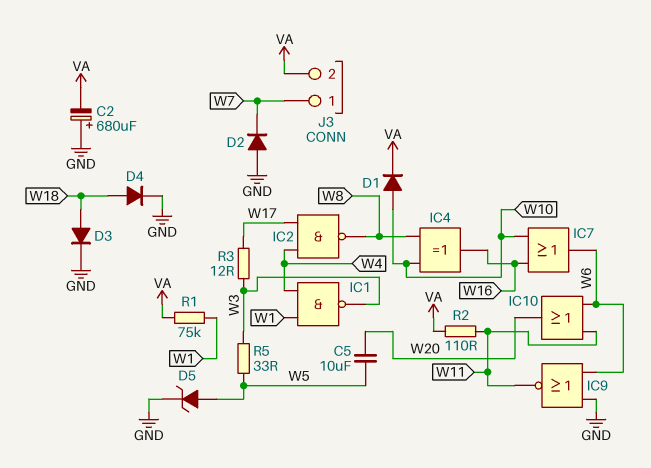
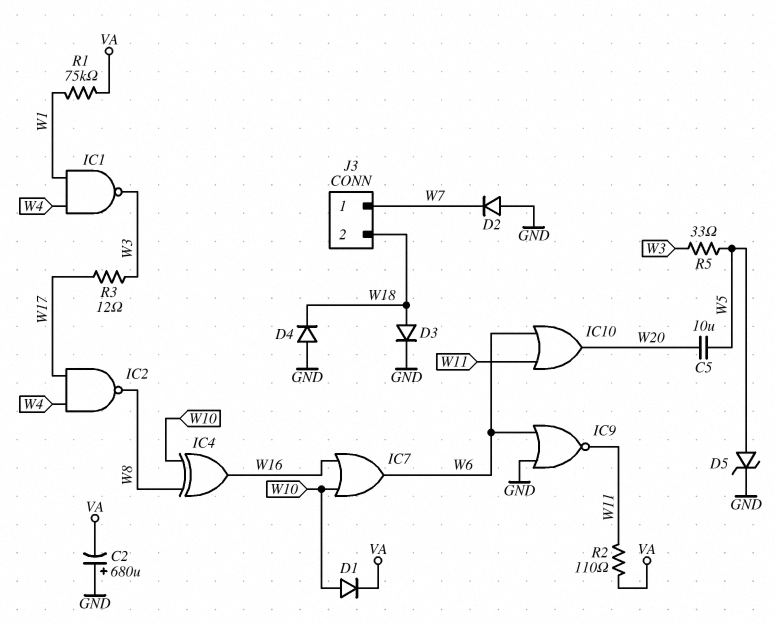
D4: diode (A W18, K GND) -> diode (A GND, K W18)
J3 pin 2: VA -> W18

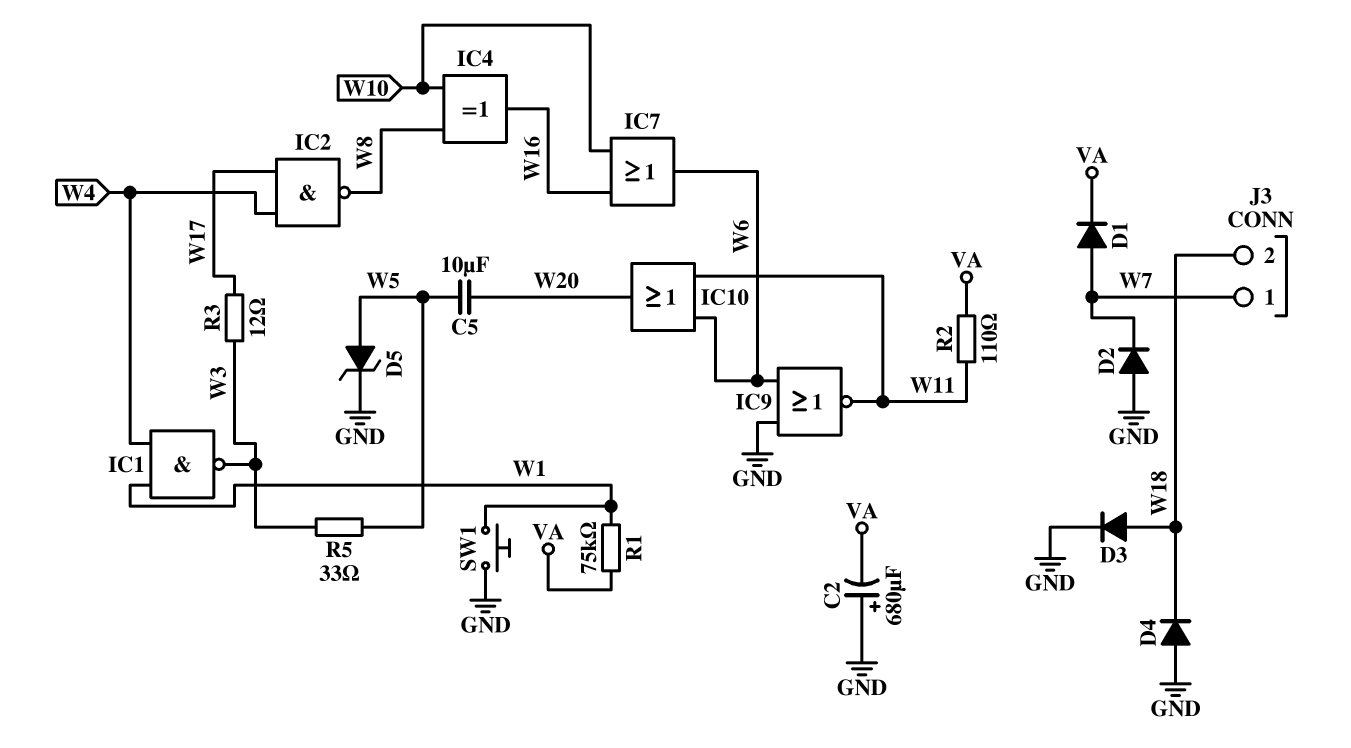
D1: diode (A W10, K VA) -> diode (A W7, K VA)
SW1: none -> button (GND, W1)

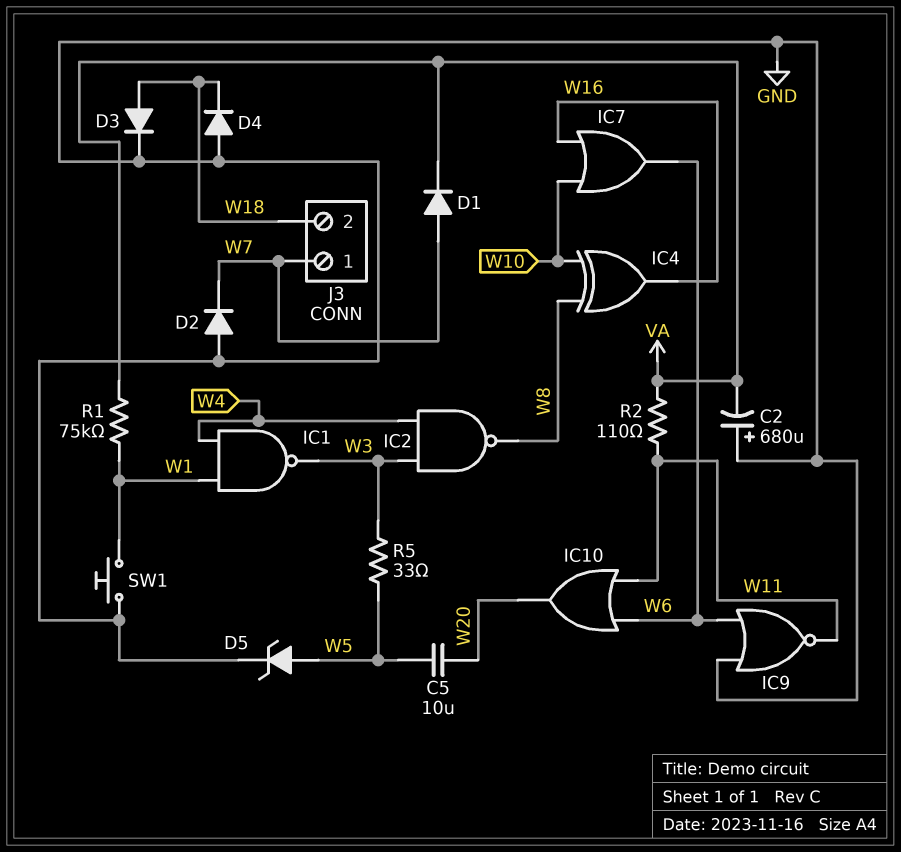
IC2: NAND (in W4, in W17, out W8) -> NAND (in W3, in W4, out W8)
R3: 12 (W3, W17) -> none

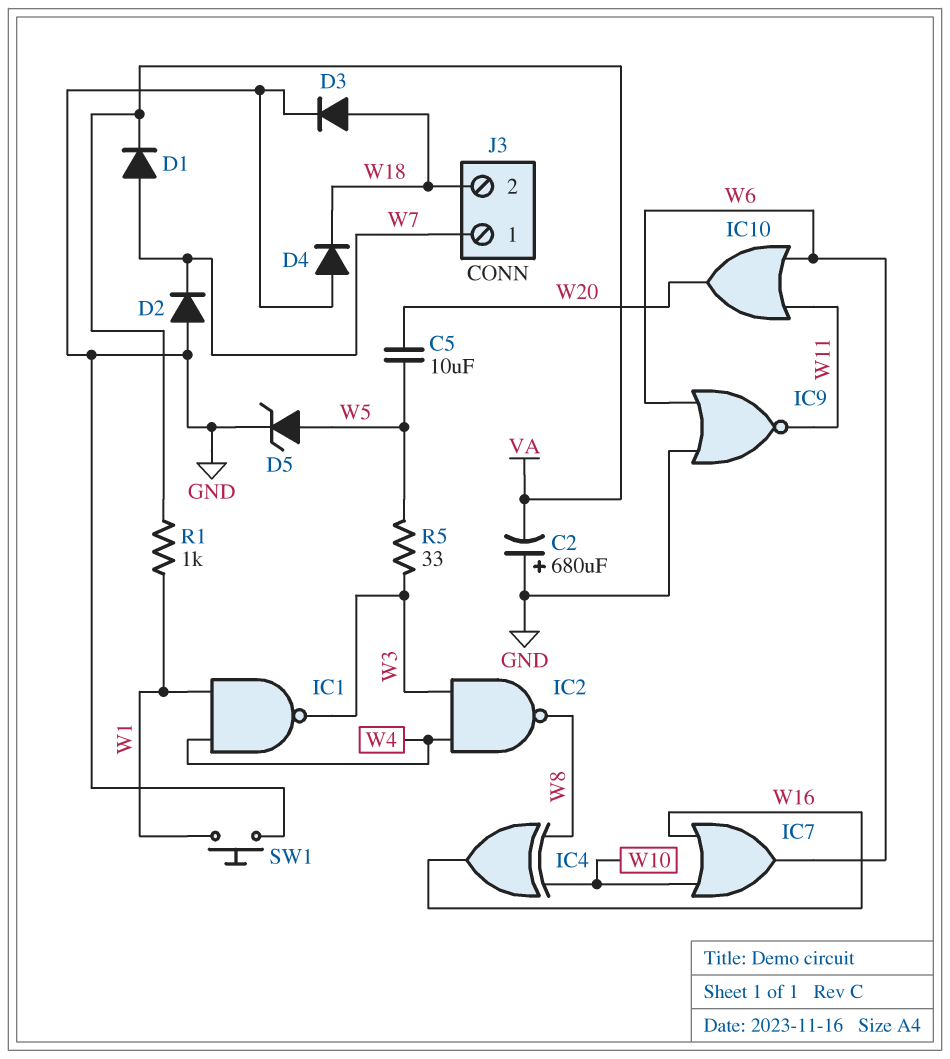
R1: 75k (VA, W1) -> 1k (VA, W1)
R2: 110 (VA, W11) -> none

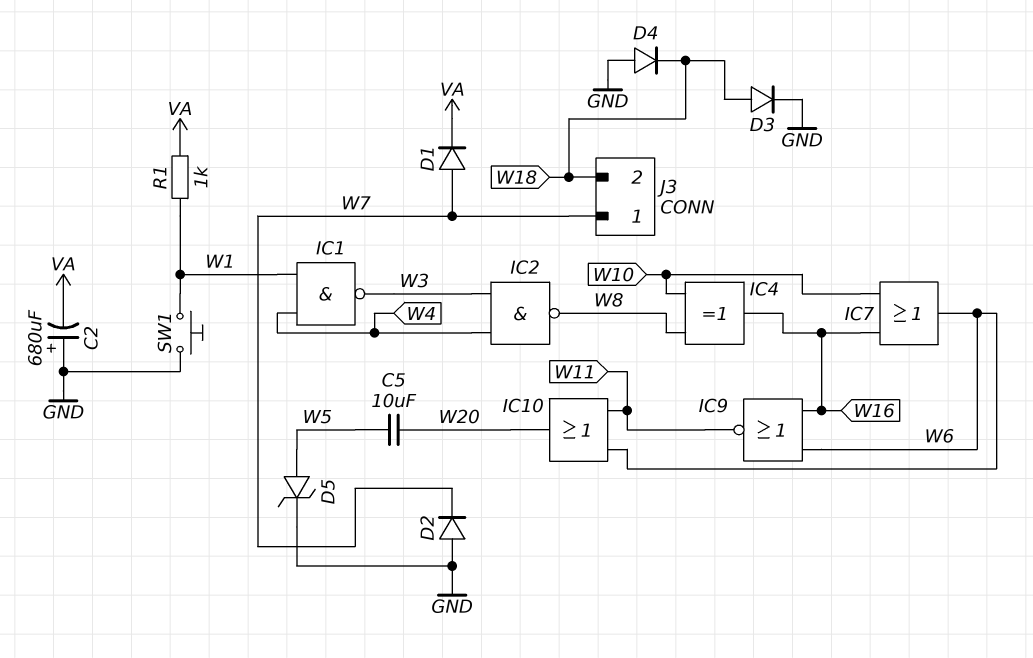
IC9: NOR (in GND, in W6, out W11) -> NOR (in W6, in W16, out W11)
R5: 33 (W3, W5) -> none

